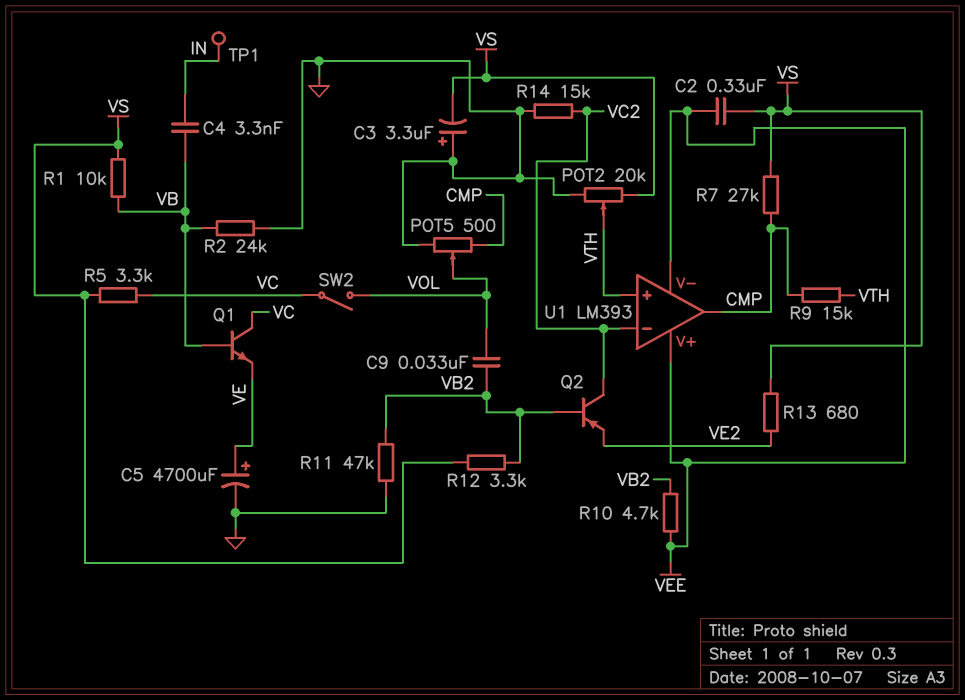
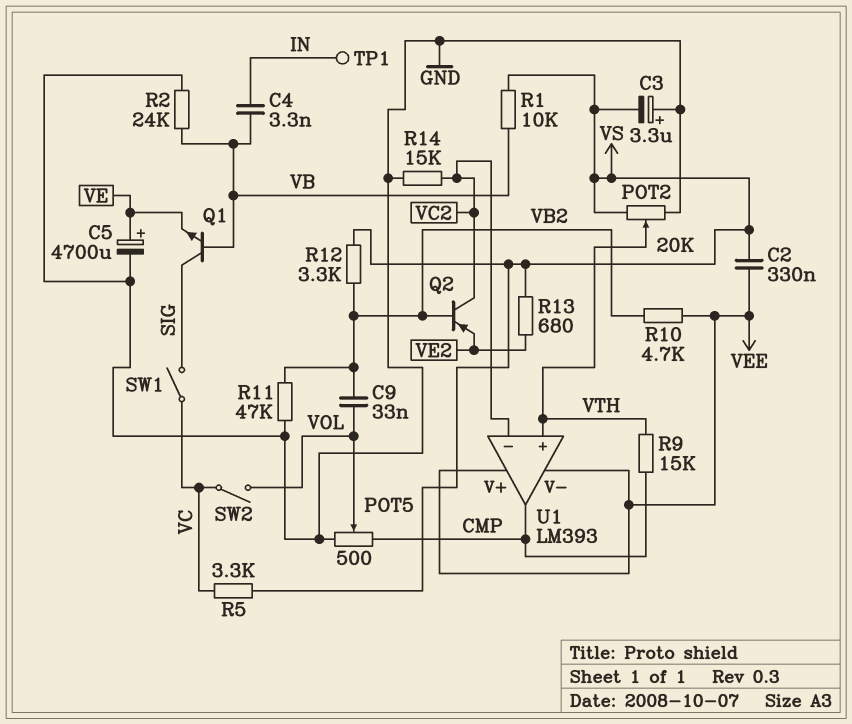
Q1: NPN (B VB, C VC, E VE) -> NPN (B VB, C SIG, E VE)
R7: 27k (CMP, VS) -> none
SW1: none -> switch (SIG, VC)

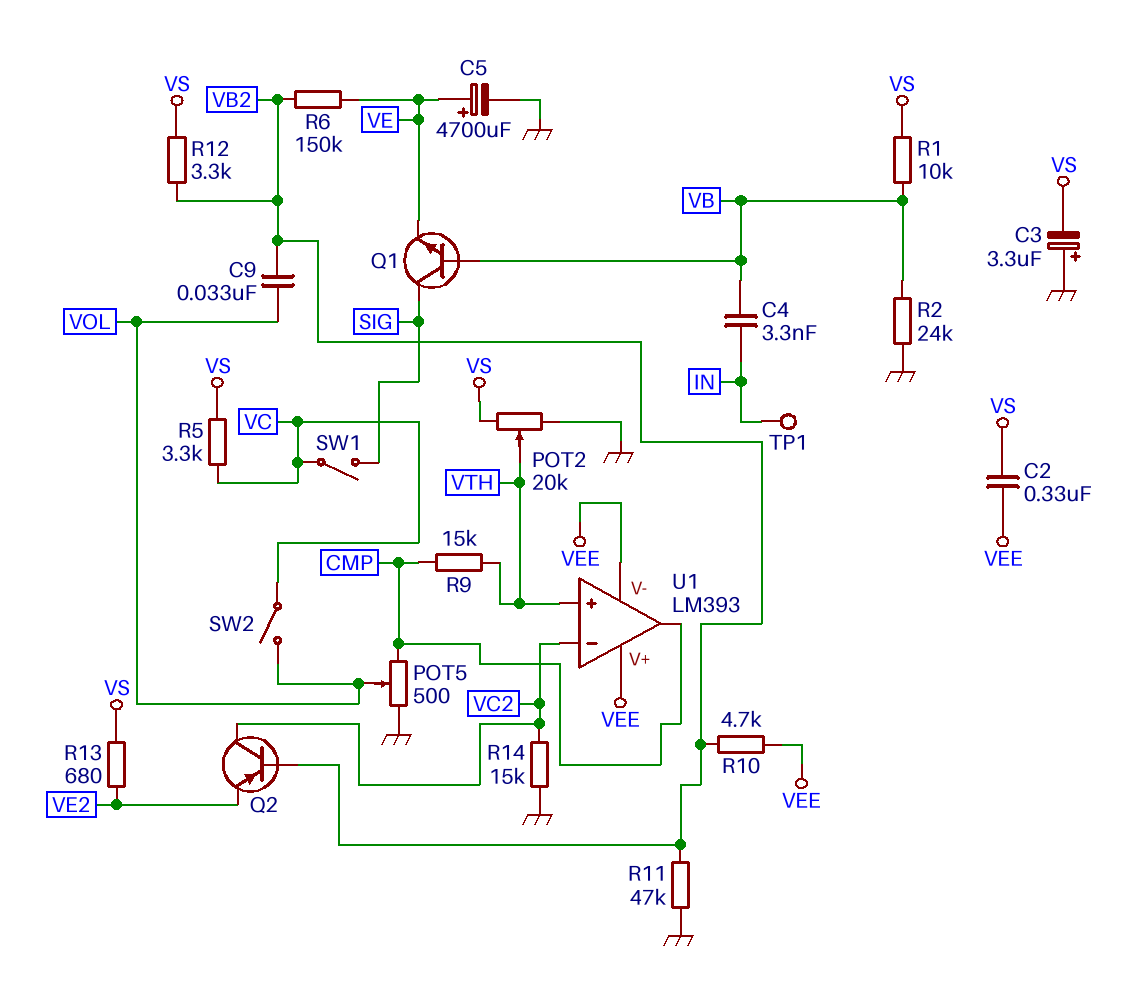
R6: none -> 150k (VB2, VE)

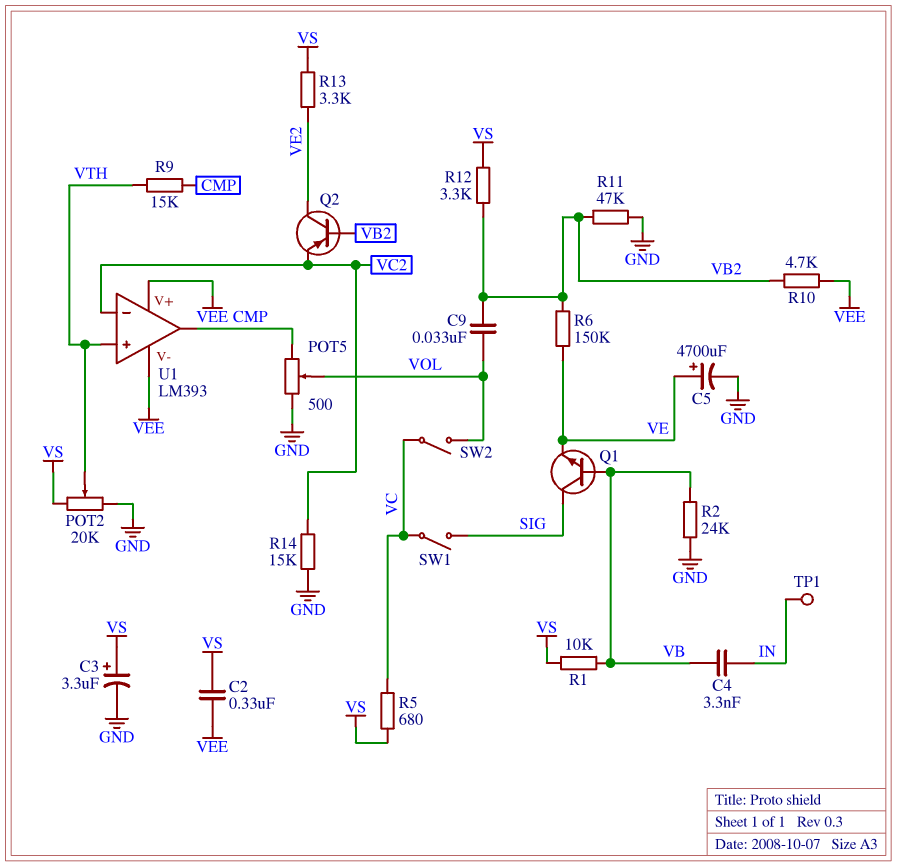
C3: 3.3uF (plus GND, minus VS) -> 3.3uF (plus VS, minus GND)
Q2: PNP (B VB2, C VC2, E VE2) -> PNP (B VB2, C VE2, E VC2)
R5: 3.3k (VC, VS) -> 680 (VC, VS)
R13: 680 (VE2, VS) -> 3.3k (VE2, VS)

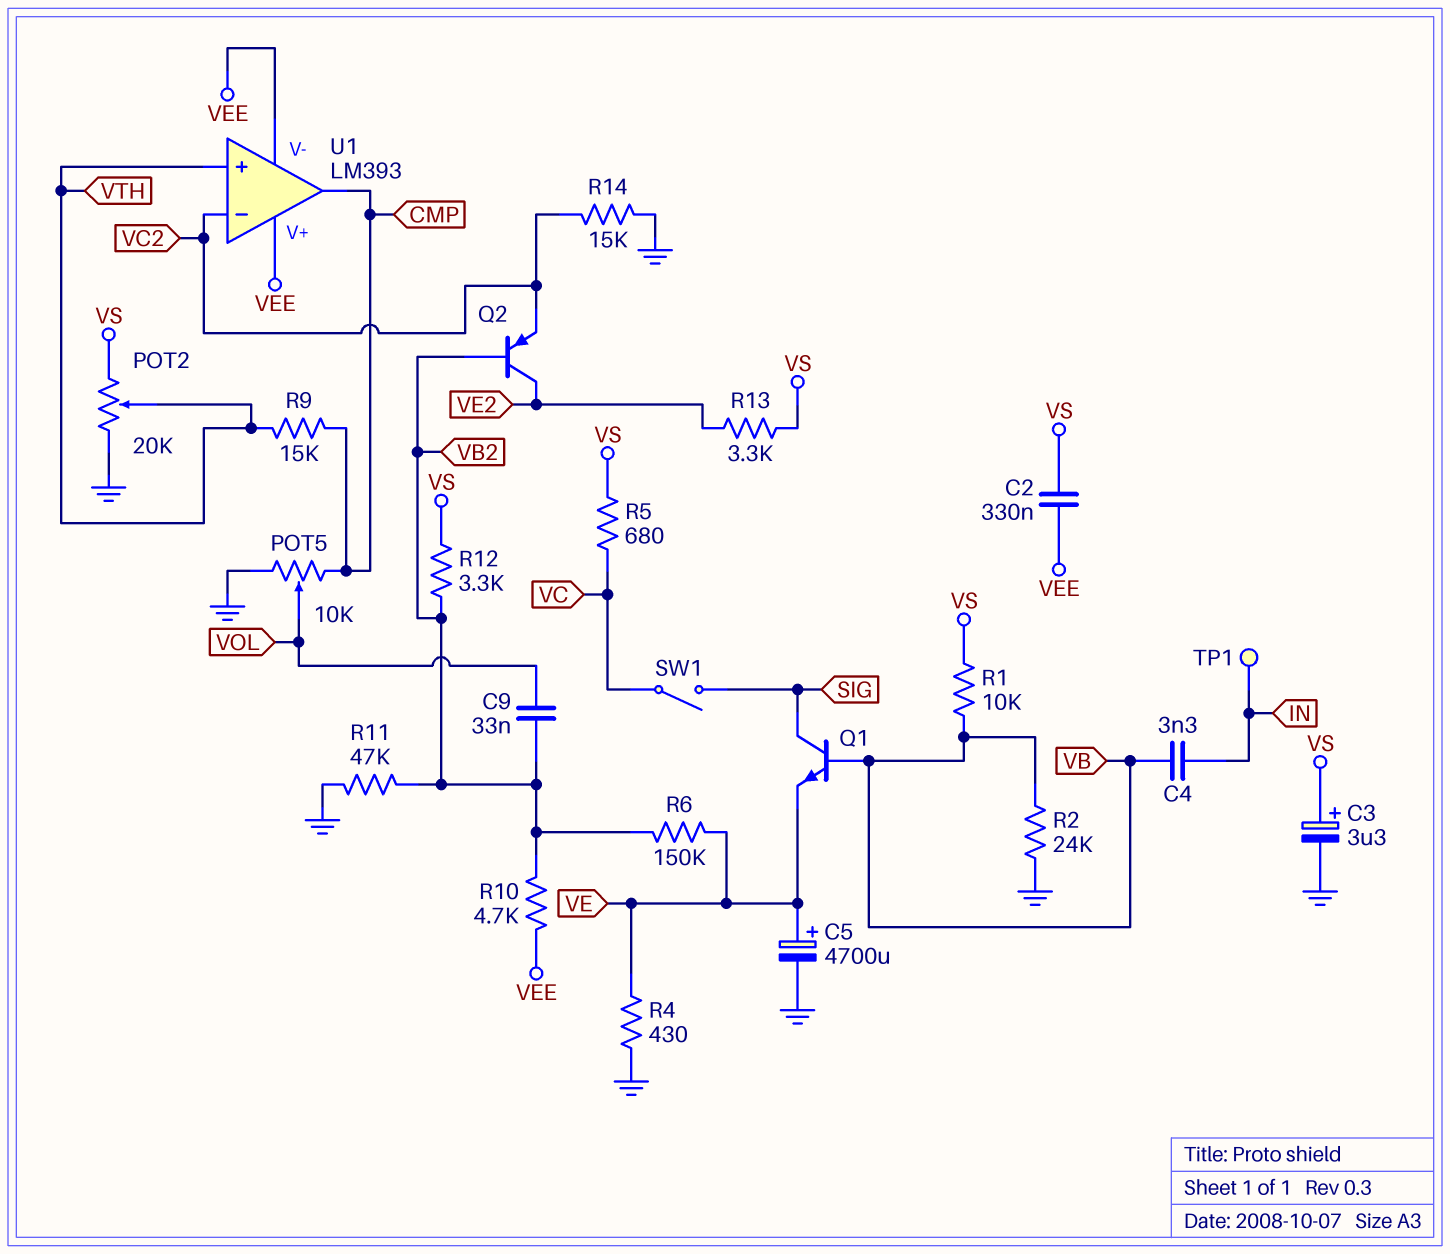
POT5: 500 (CMP, GND, wiper VOL) -> 10k (CMP, GND, wiper VOL)
R4: none -> 430 (GND, VE)
SW2: switch (VC, VOL) -> none

